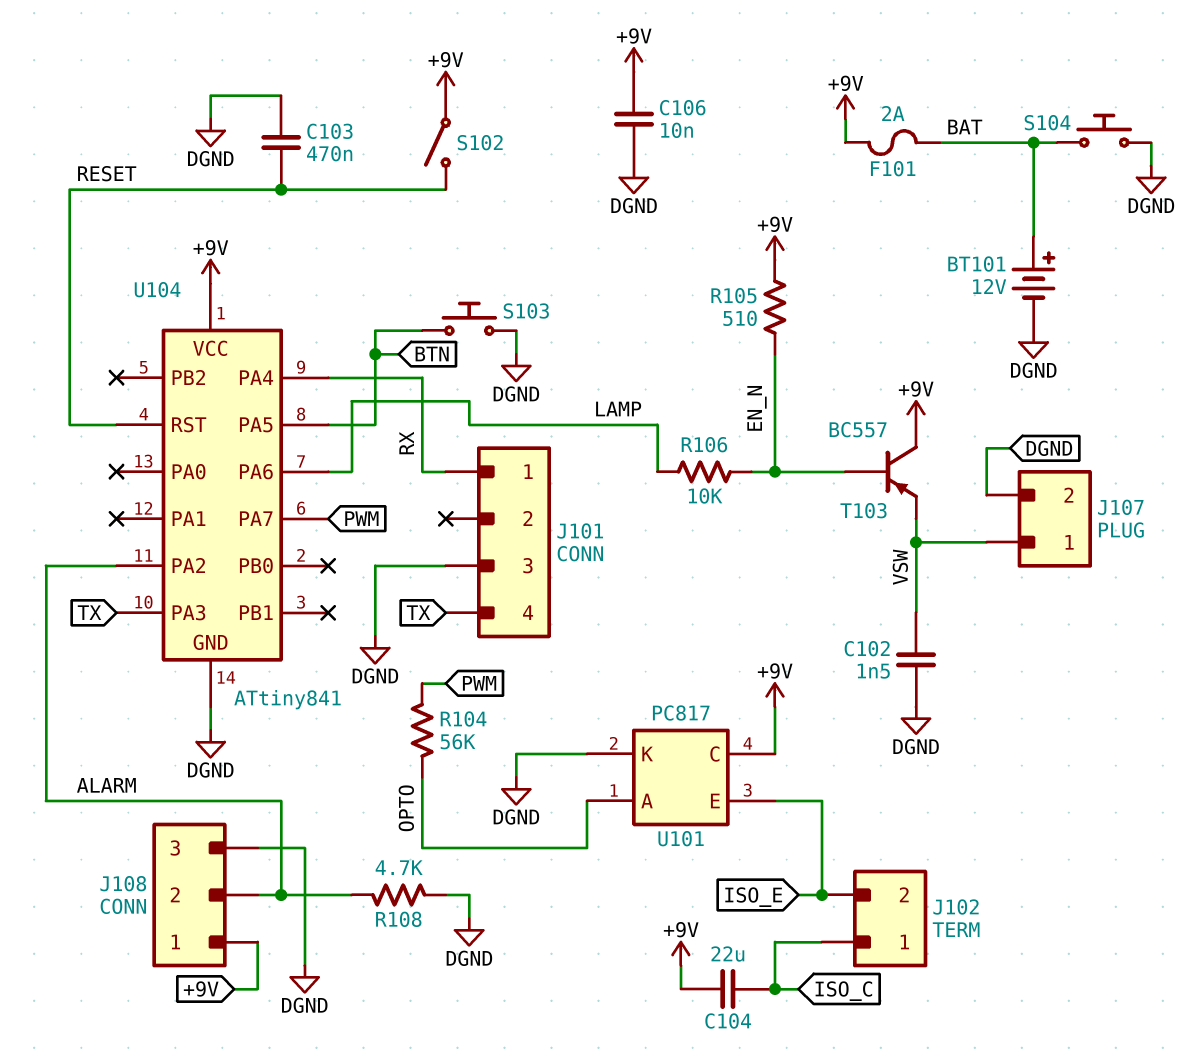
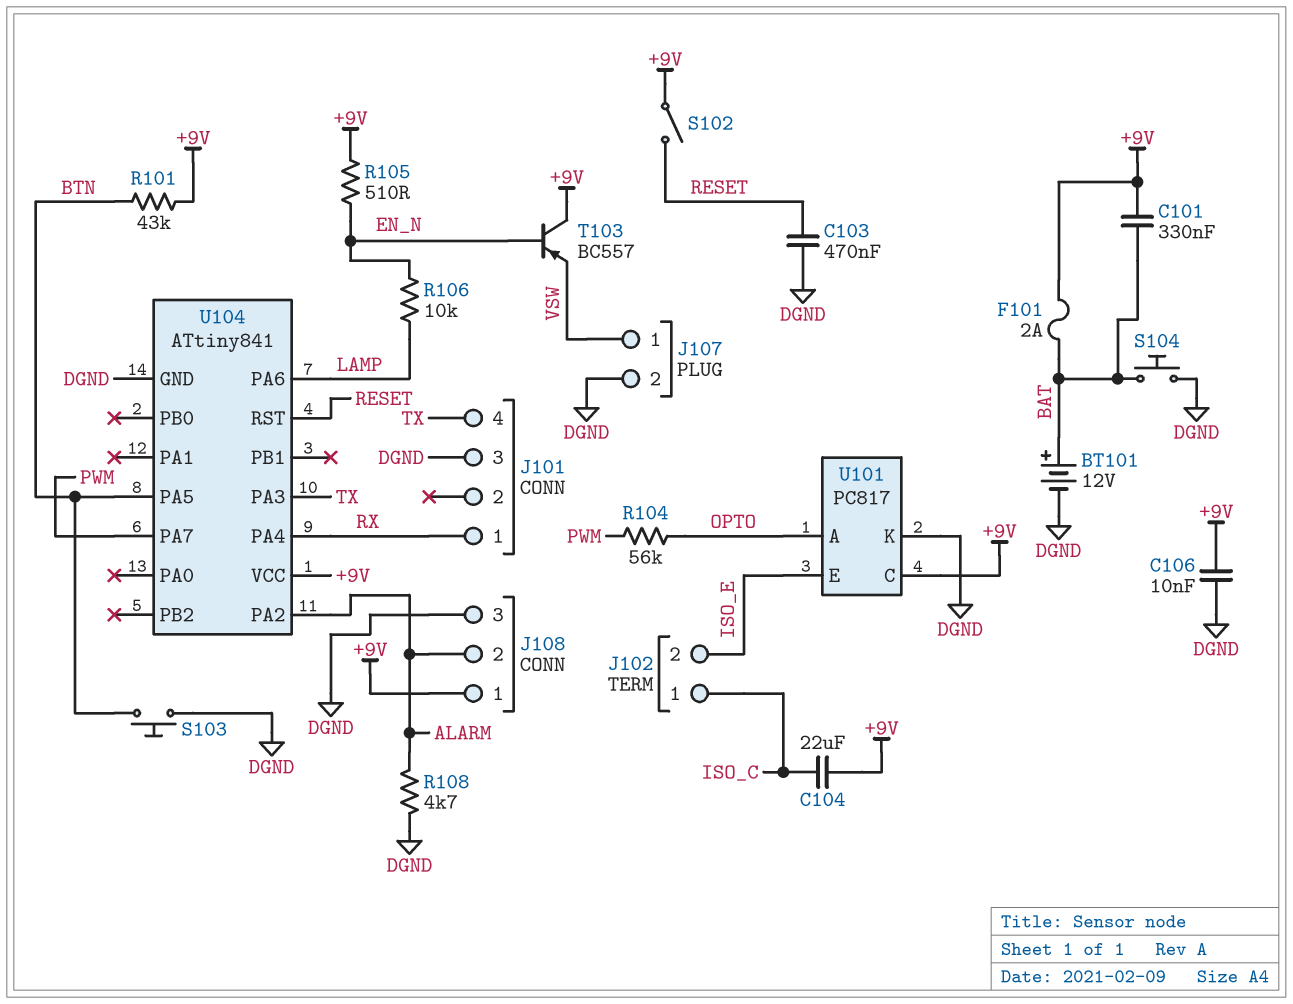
C101: none -> 330nF (+9V, BAT)
C102: 1.5nF (DGND, VSW) -> none
R101: none -> 43k (+9V, BTN)

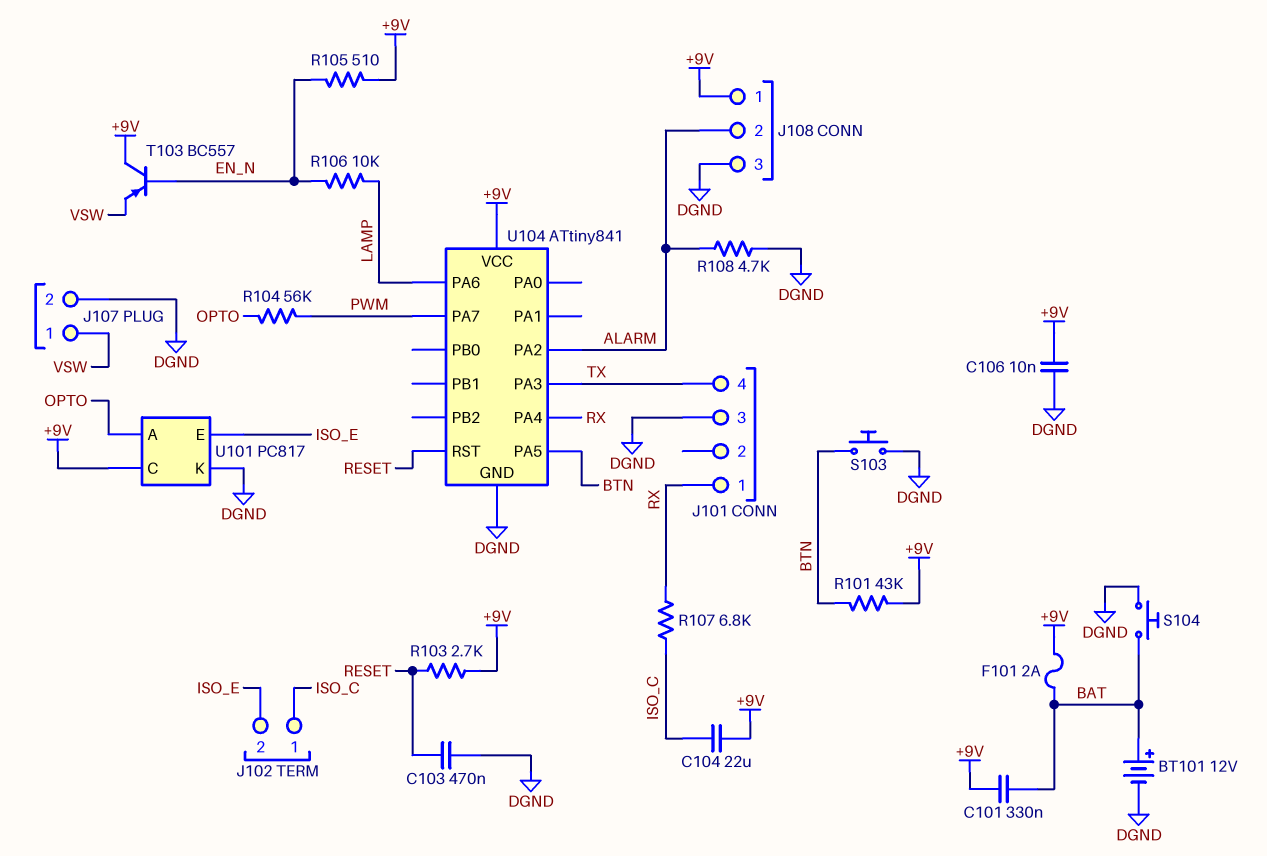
R103: none -> 2.7k (+9V, RESET)
R107: none -> 6.8k (ISO_C, RX)
S102: switch (+9V, RESET) -> none

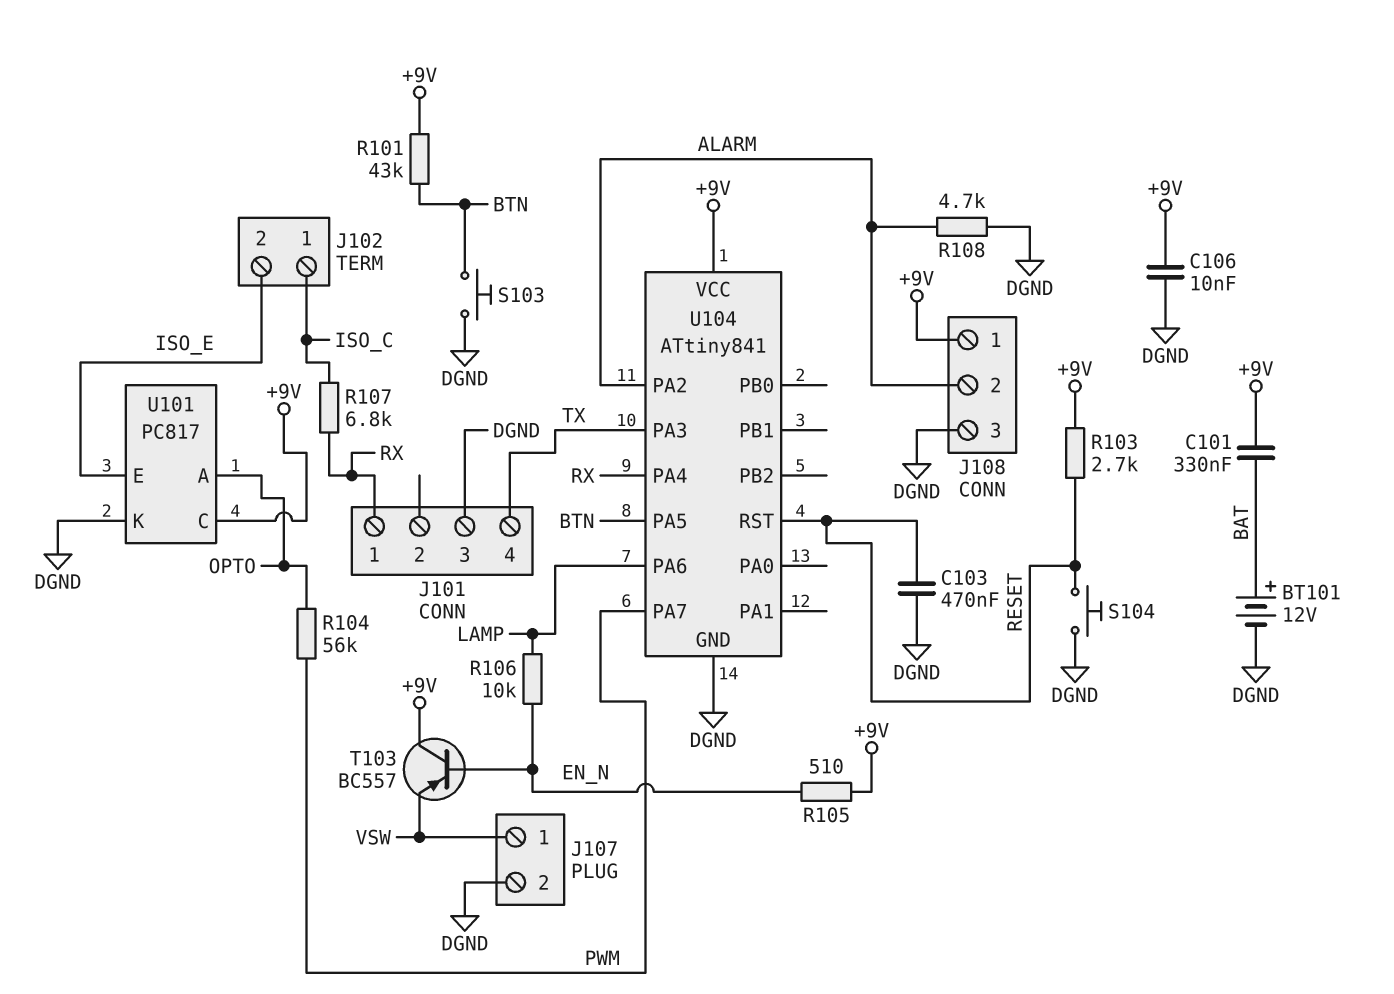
C104: 22uF (+9V, ISO_C) -> none
F101: 2A (+9V, BAT) -> none
S104: button (BAT, DGND) -> button (DGND, RESET)

